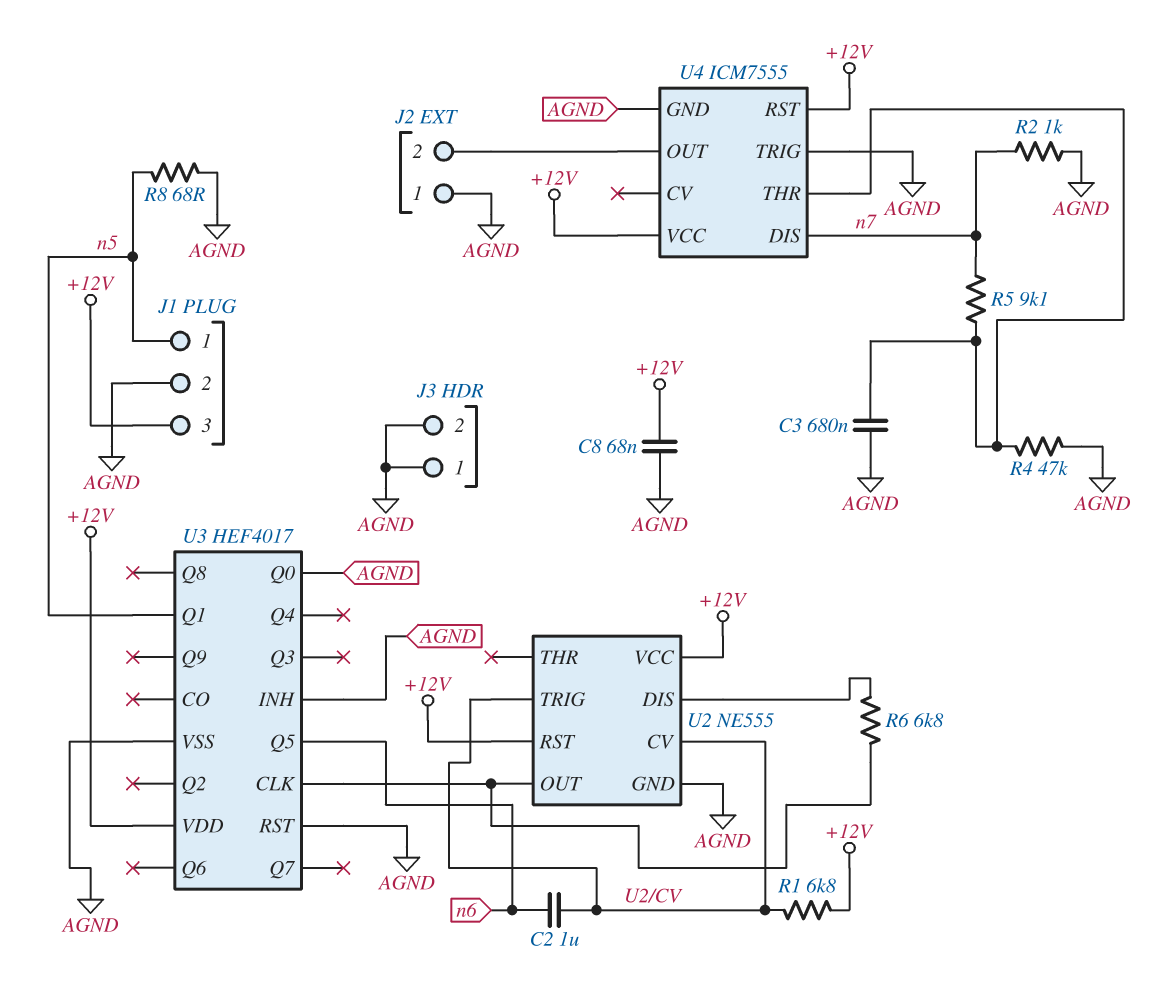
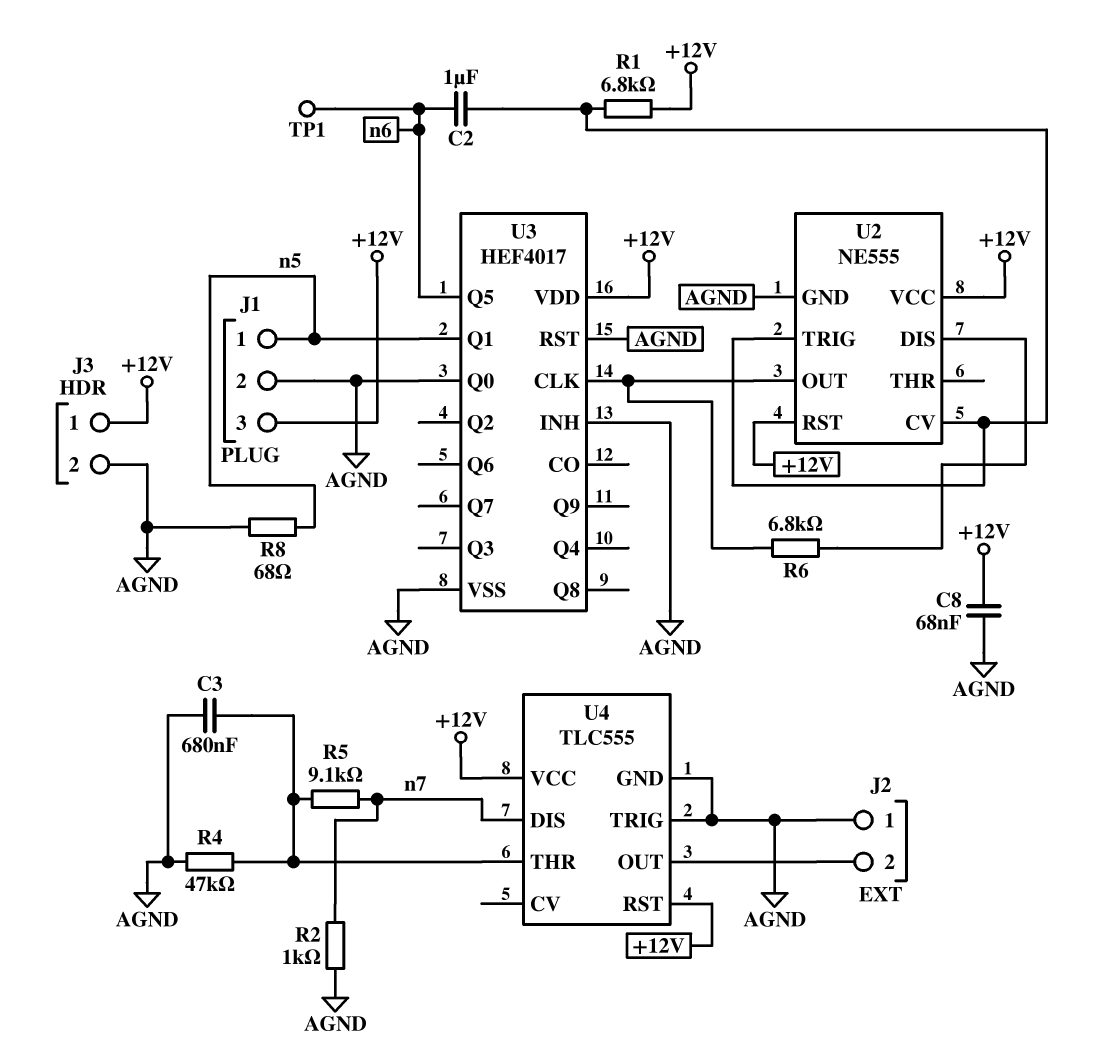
J3 pin 1: AGND -> +12V
TP1: none -> test point (n6)
U4: ICM7555 -> TLC555

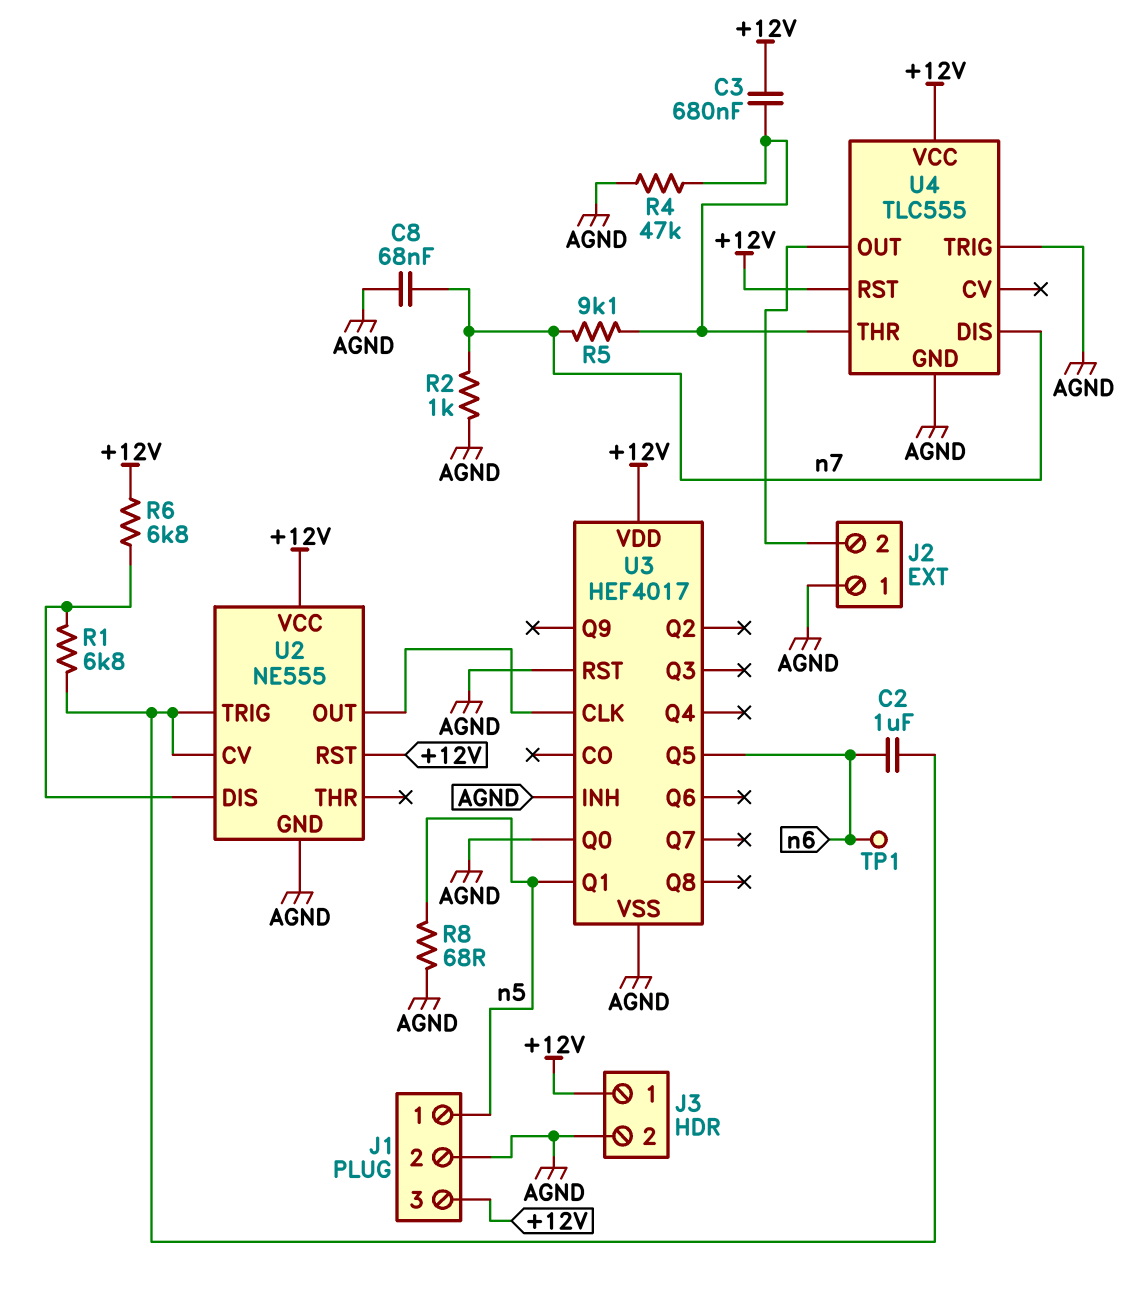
C3: 680nF (AGND, U4/THR) -> 680nF (+12V, U4/THR)
C8: 68nF (+12V, AGND) -> 68nF (AGND, n7)
R1: 6.8k (+12V, U2/CV) -> 6.8k (U2/CV, U2/DIS)
R6: 6.8k (U2/DIS, U2/OUT) -> 6.8k (+12V, U2/DIS)

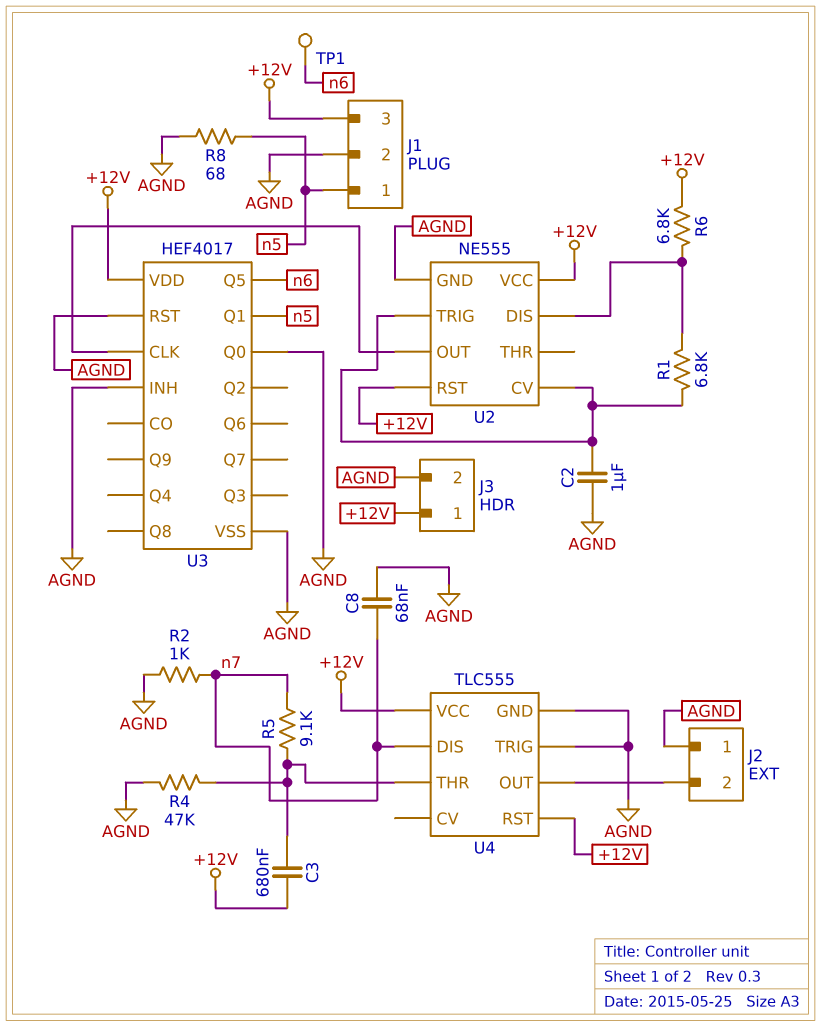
C2: 1uF (U2/CV, n6) -> 1uF (AGND, U2/CV)

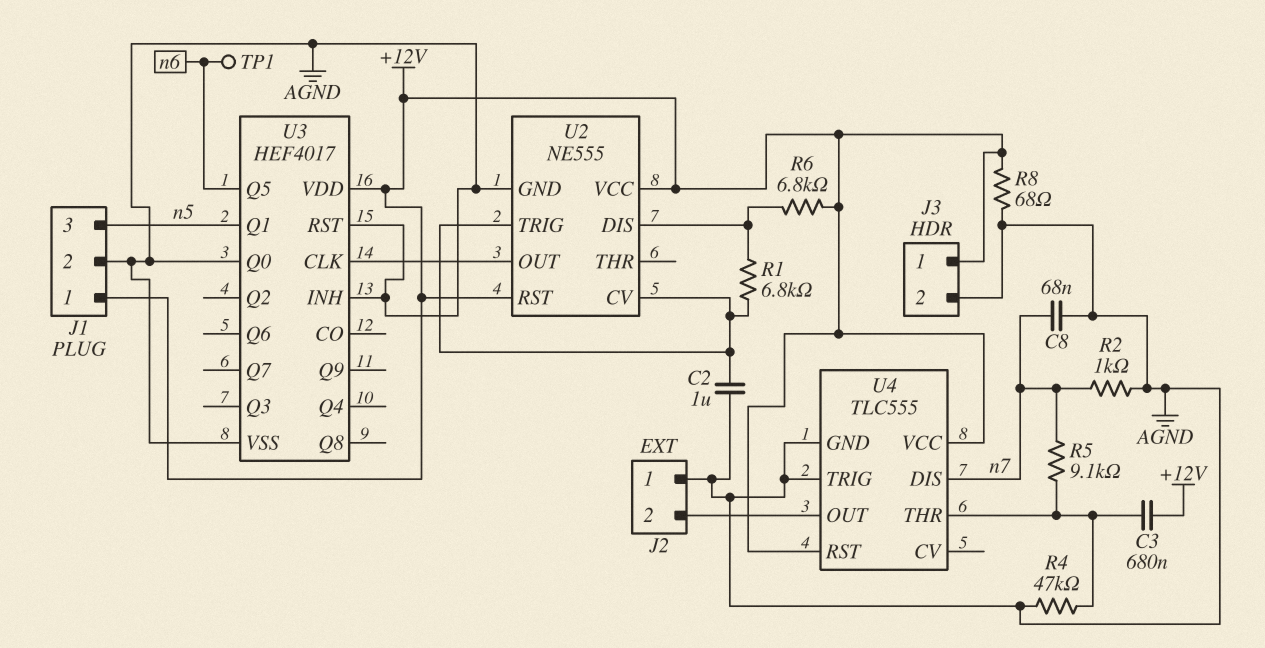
J1 pin 1: n5 -> +12V
J1 pin 3: +12V -> n5
R8: 68 (AGND, n5) -> 68 (+12V, AGND)

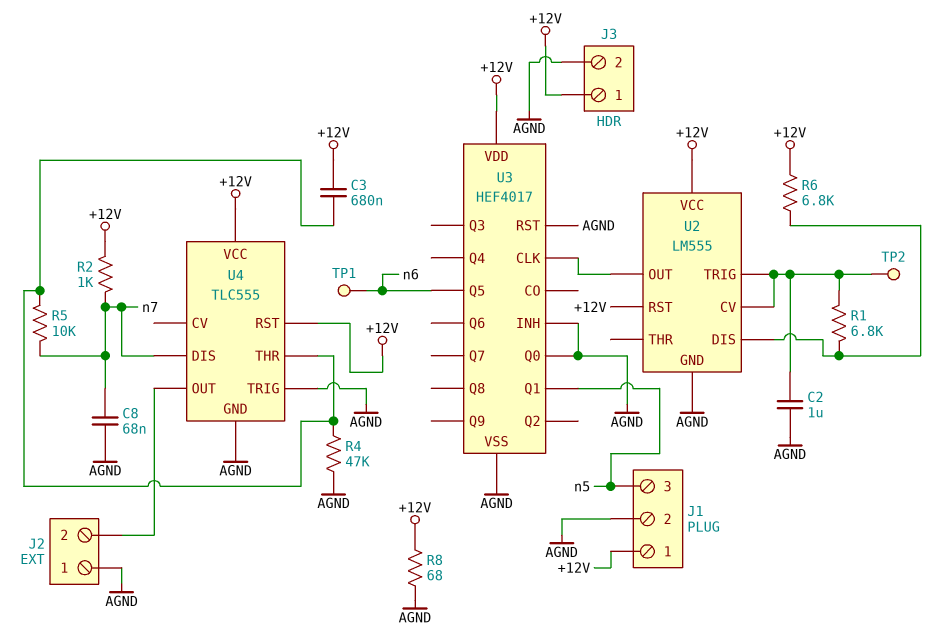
R2: 1k (AGND, n7) -> 1k (+12V, n7)
R5: 9.1k (U4/THR, n7) -> 10k (U4/THR, n7)
TP2: none -> test point (U2/CV)
U2: NE555 -> LM555

